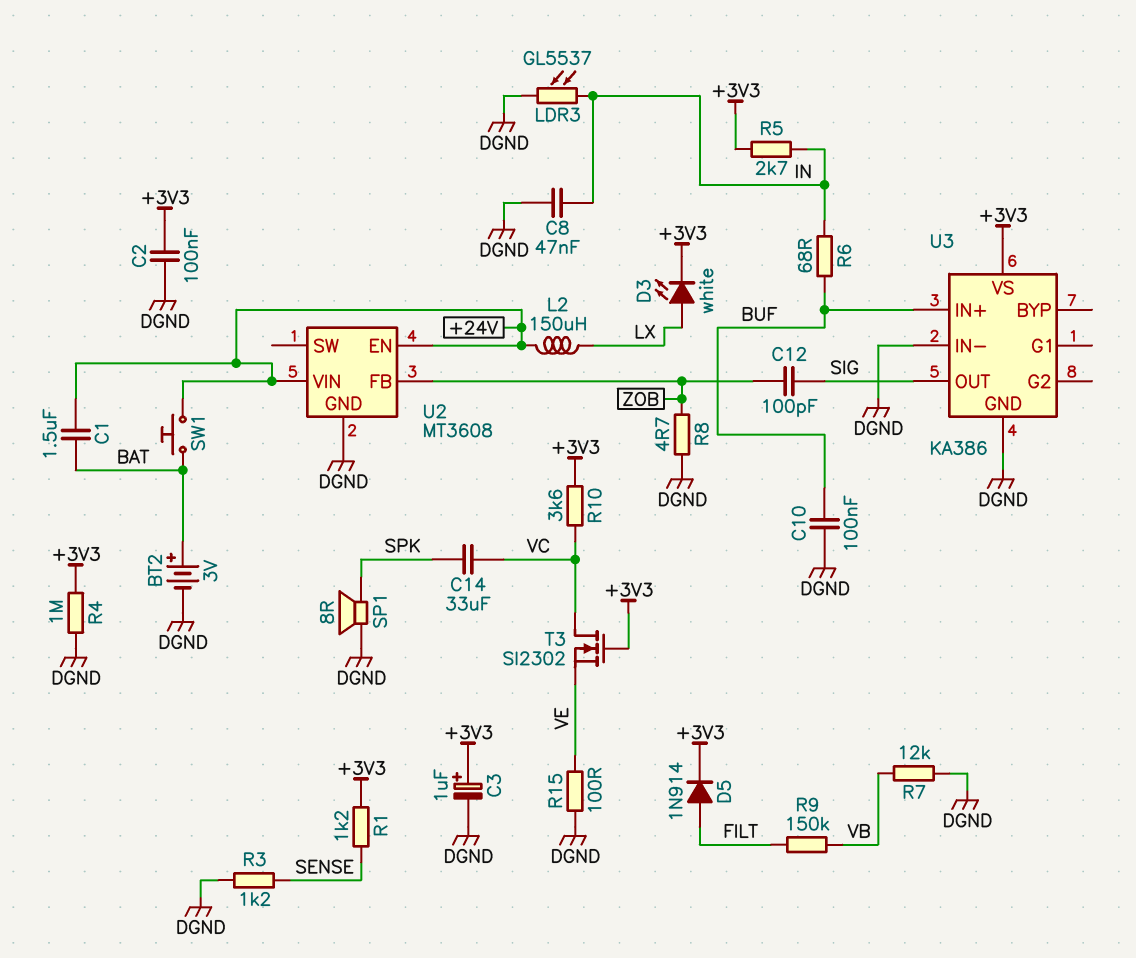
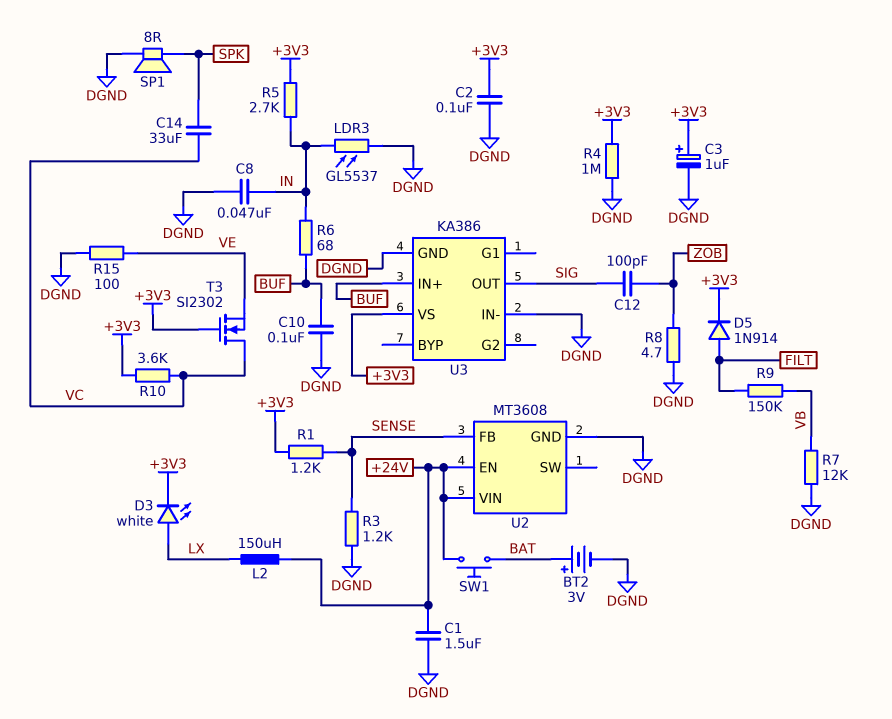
C1: 1.5uF (+24V, BAT) -> 1.5uF (+24V, DGND)
U2 pin FB: ZOB -> SENSE

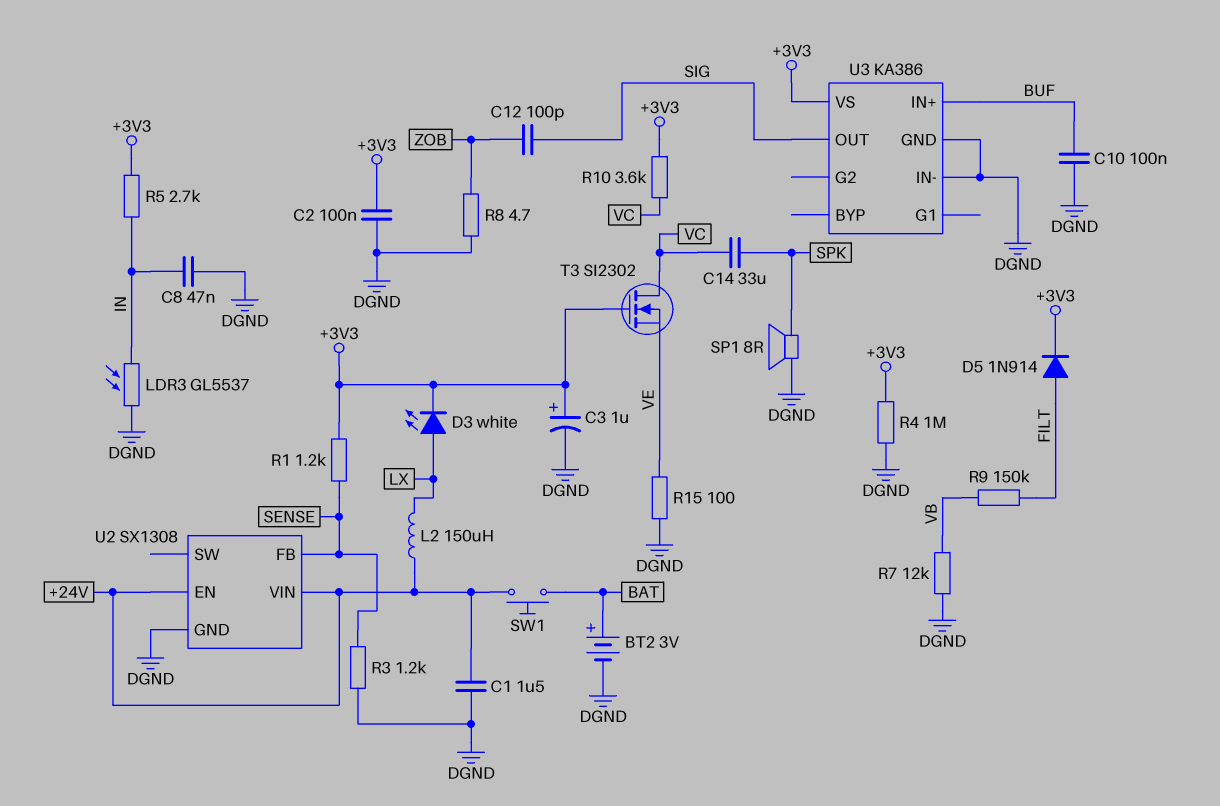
R6: 68 (BUF, IN) -> none
U2: MT3608 -> SX1308

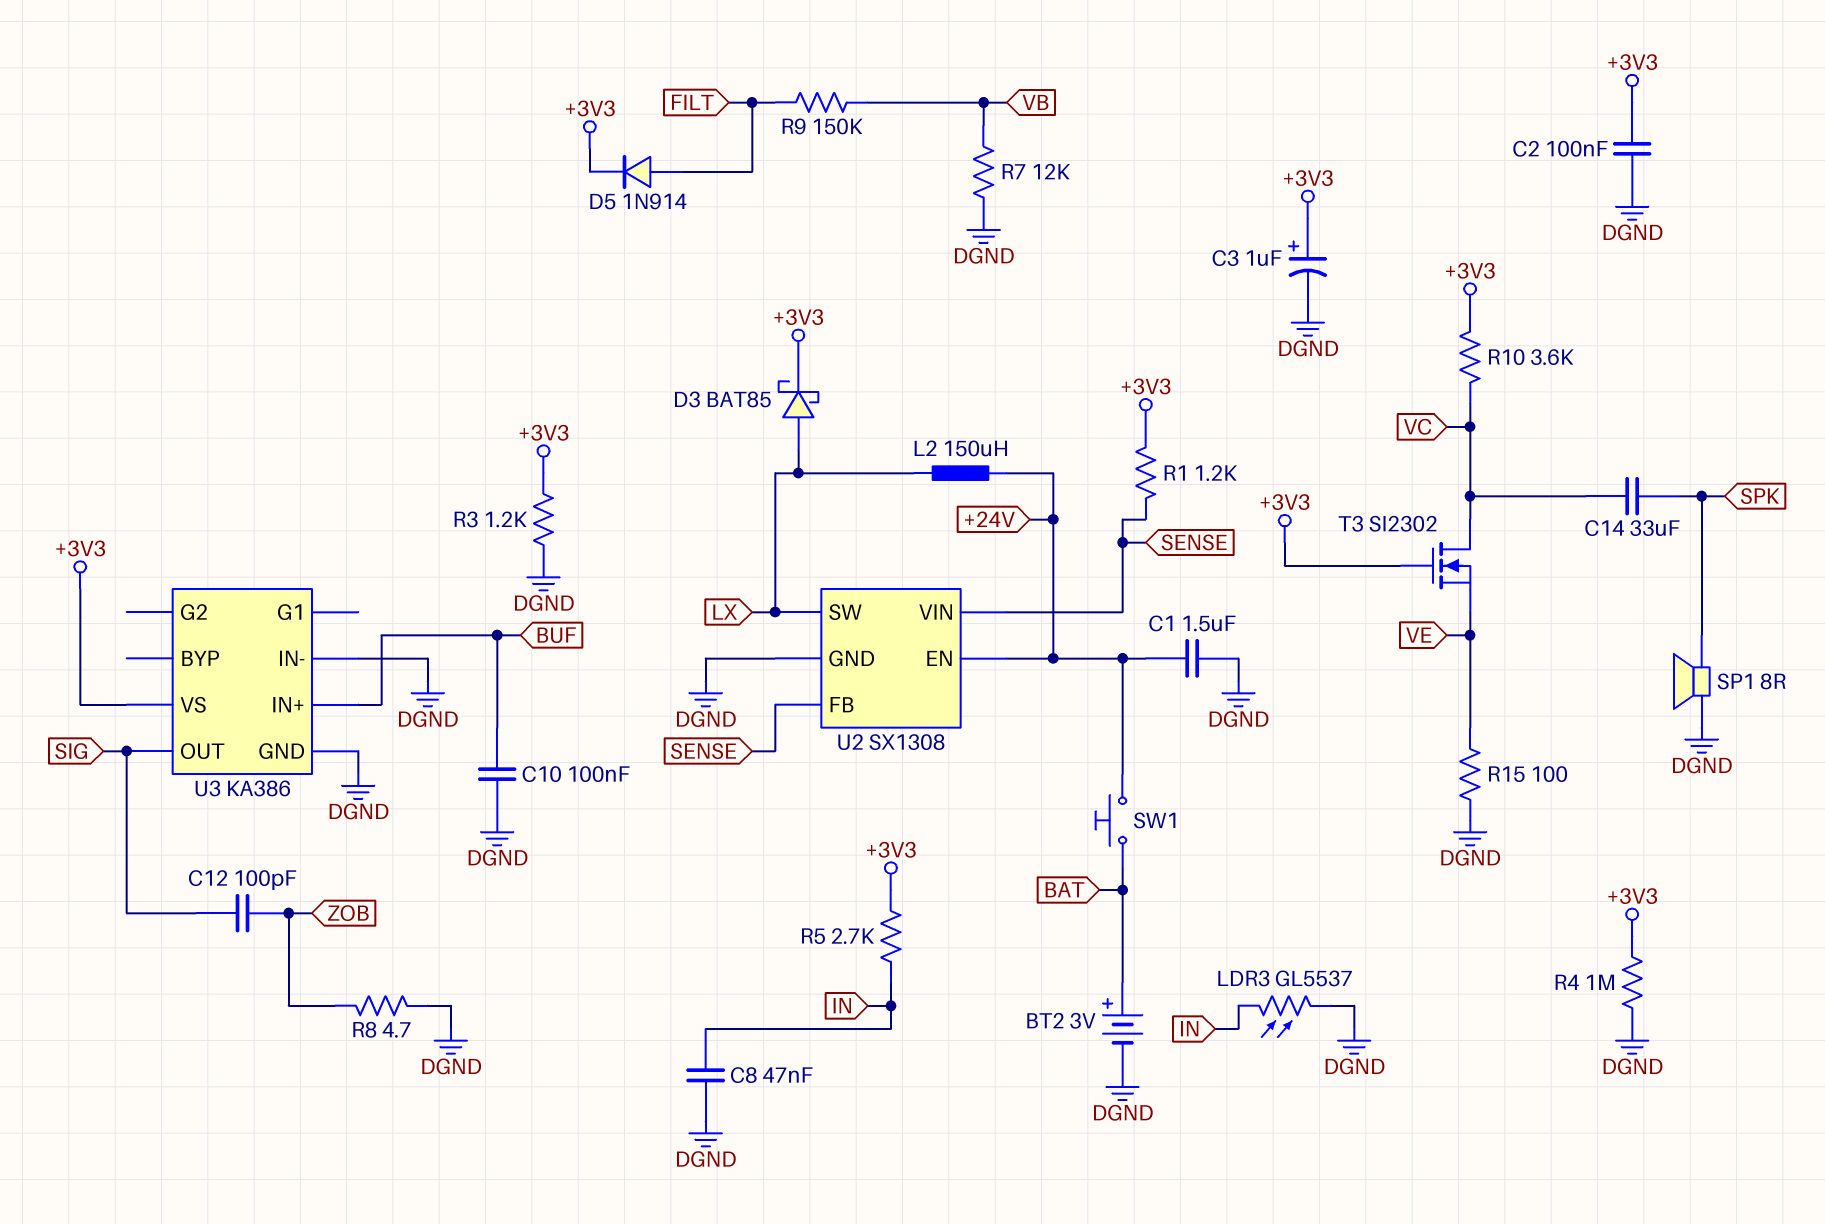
D3: LED white (A LX, K +3V3) -> schottky BAT85 (A LX, K +3V3)
R3: 1.2k (DGND, SENSE) -> 1.2k (+3V3, DGND)
U2 pin SW: none -> LX
U2 pin VIN: +24V -> SENSE

